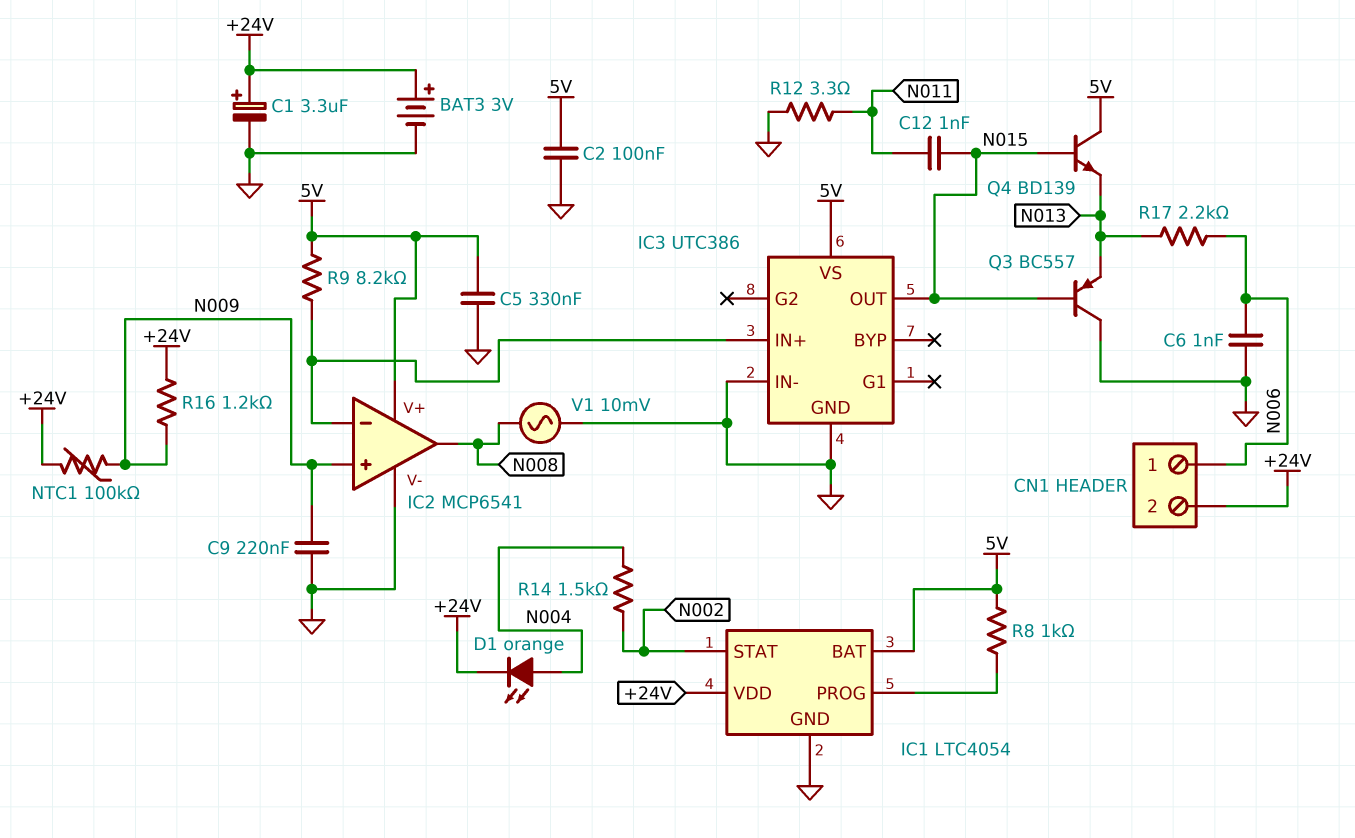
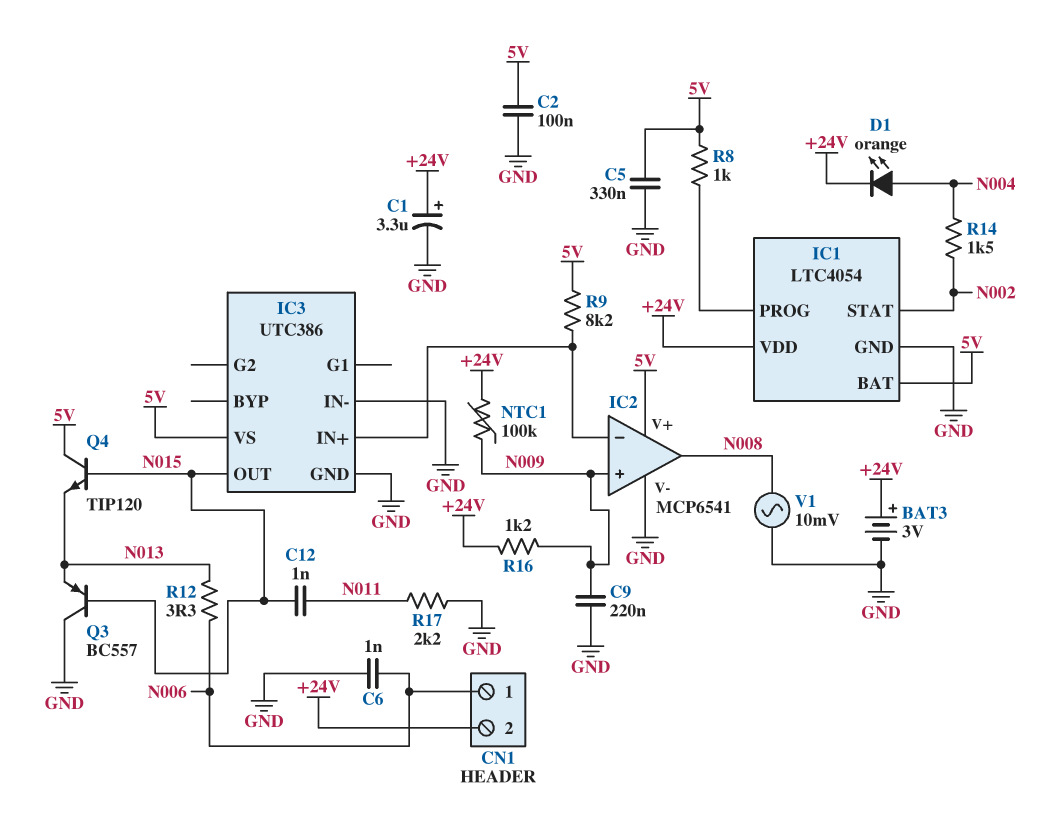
Q4: NPN BD139 (B N015, C 5V, E N013) -> NPN TIP120 (B N015, C 5V, E N013)
R12: 3.3 (GND, N011) -> 3.3 (N006, N013)
R17: 2.2k (N006, N013) -> 2.2k (GND, N011)

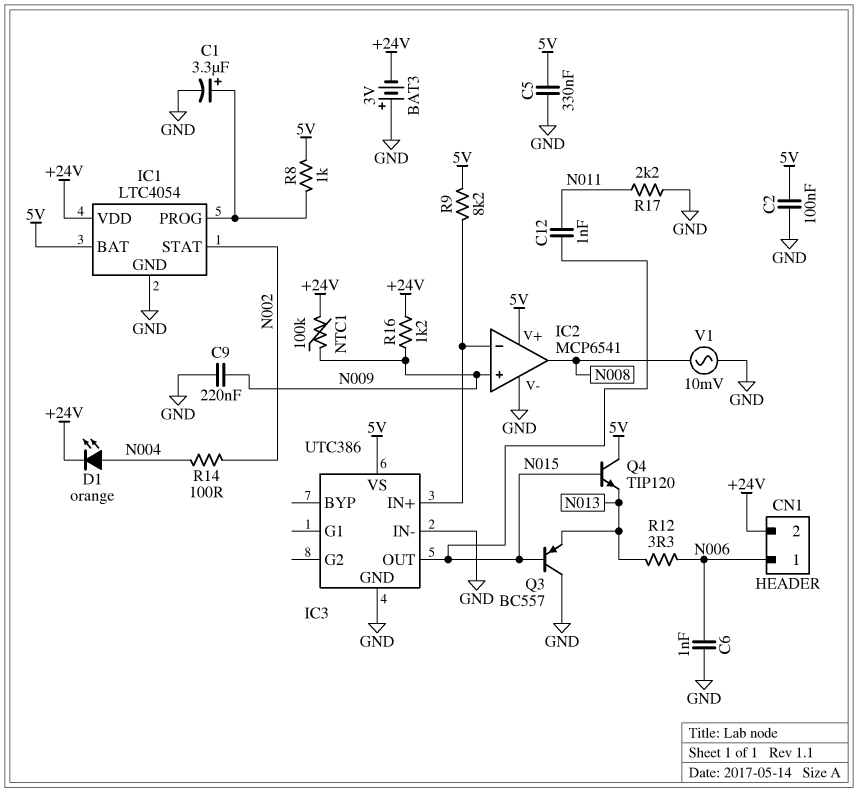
BAT3: 3V (plus +24V, minus GND) -> 3V (plus GND, minus +24V)
C1: 3.3uF (plus +24V, minus GND) -> 3.3uF (plus IC1/PROG, minus GND)
R14: 1.5k (N002, N004) -> 100 (N002, N004)

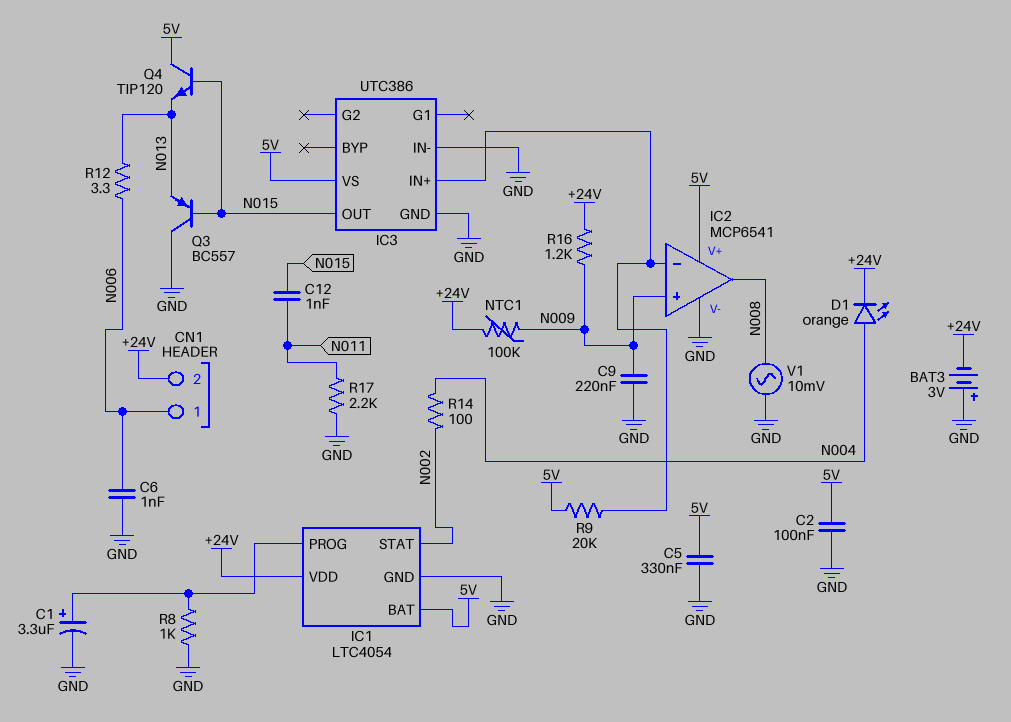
R8: 1k (5V, IC1/PROG) -> 1k (GND, IC1/PROG)
R9: 8.2k (5V, IC2/in-) -> 20k (5V, IC2/in-)

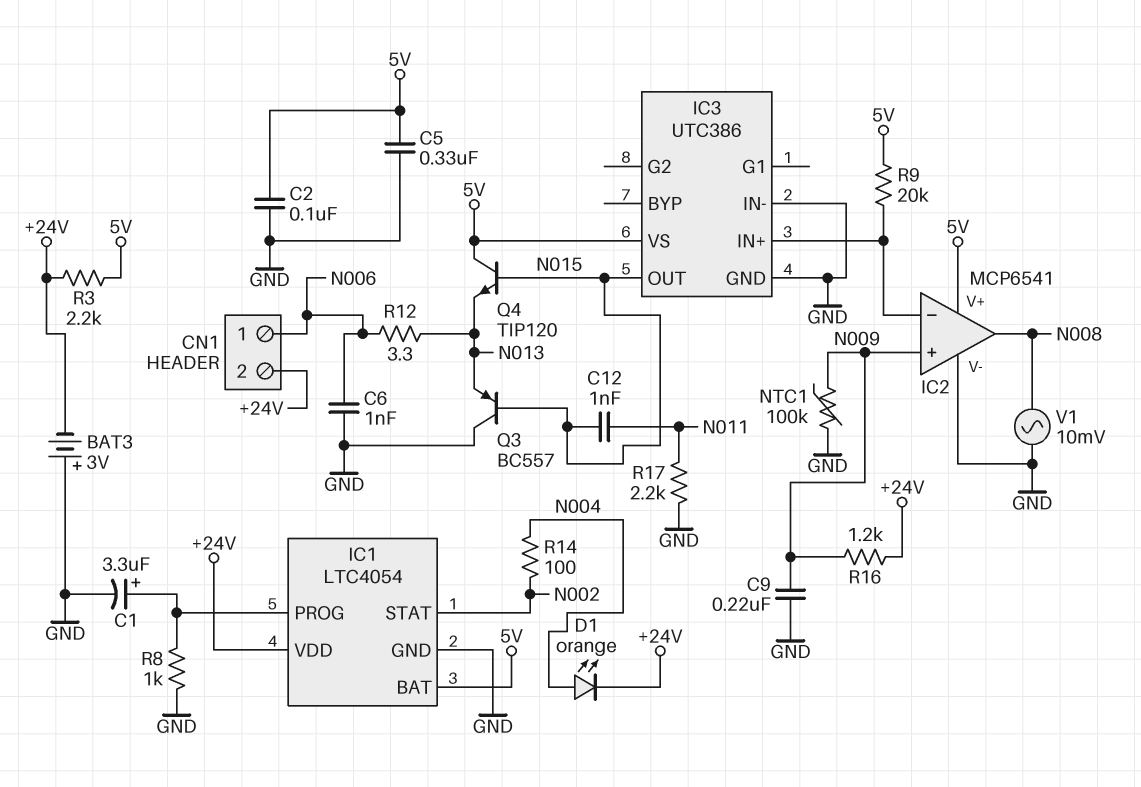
NTC1: 100k (+24V, N009) -> 100k (GND, N009)
R3: none -> 2.2k (+24V, 5V)

